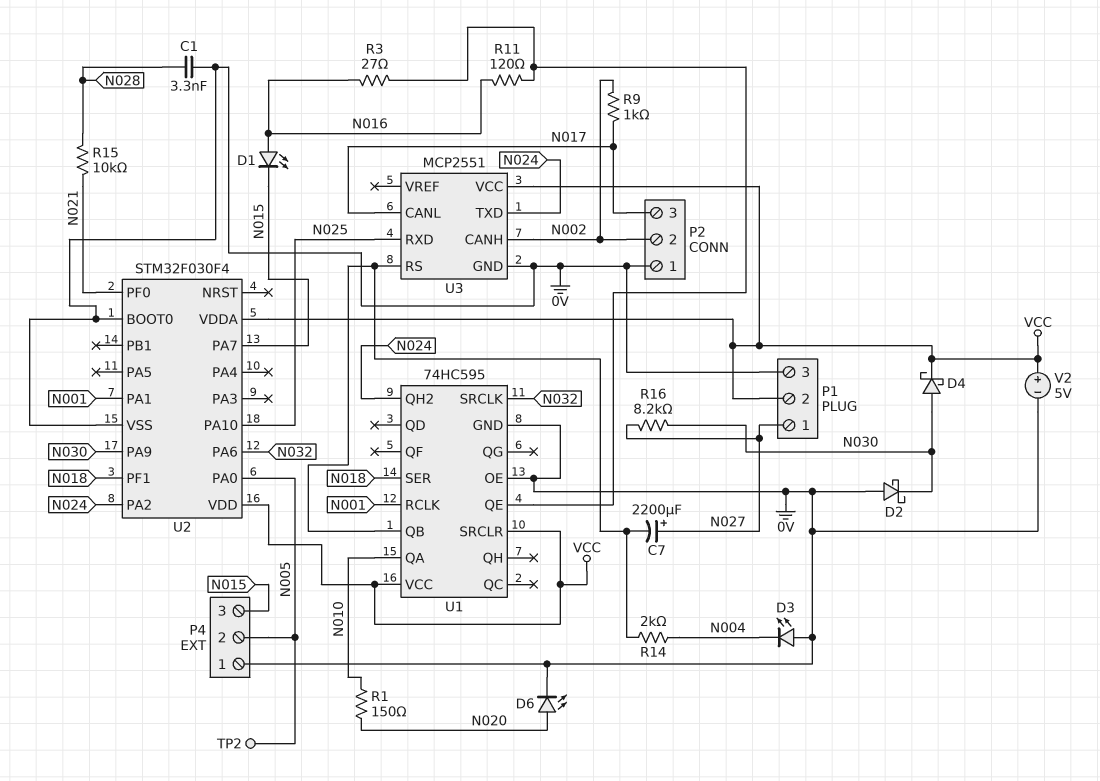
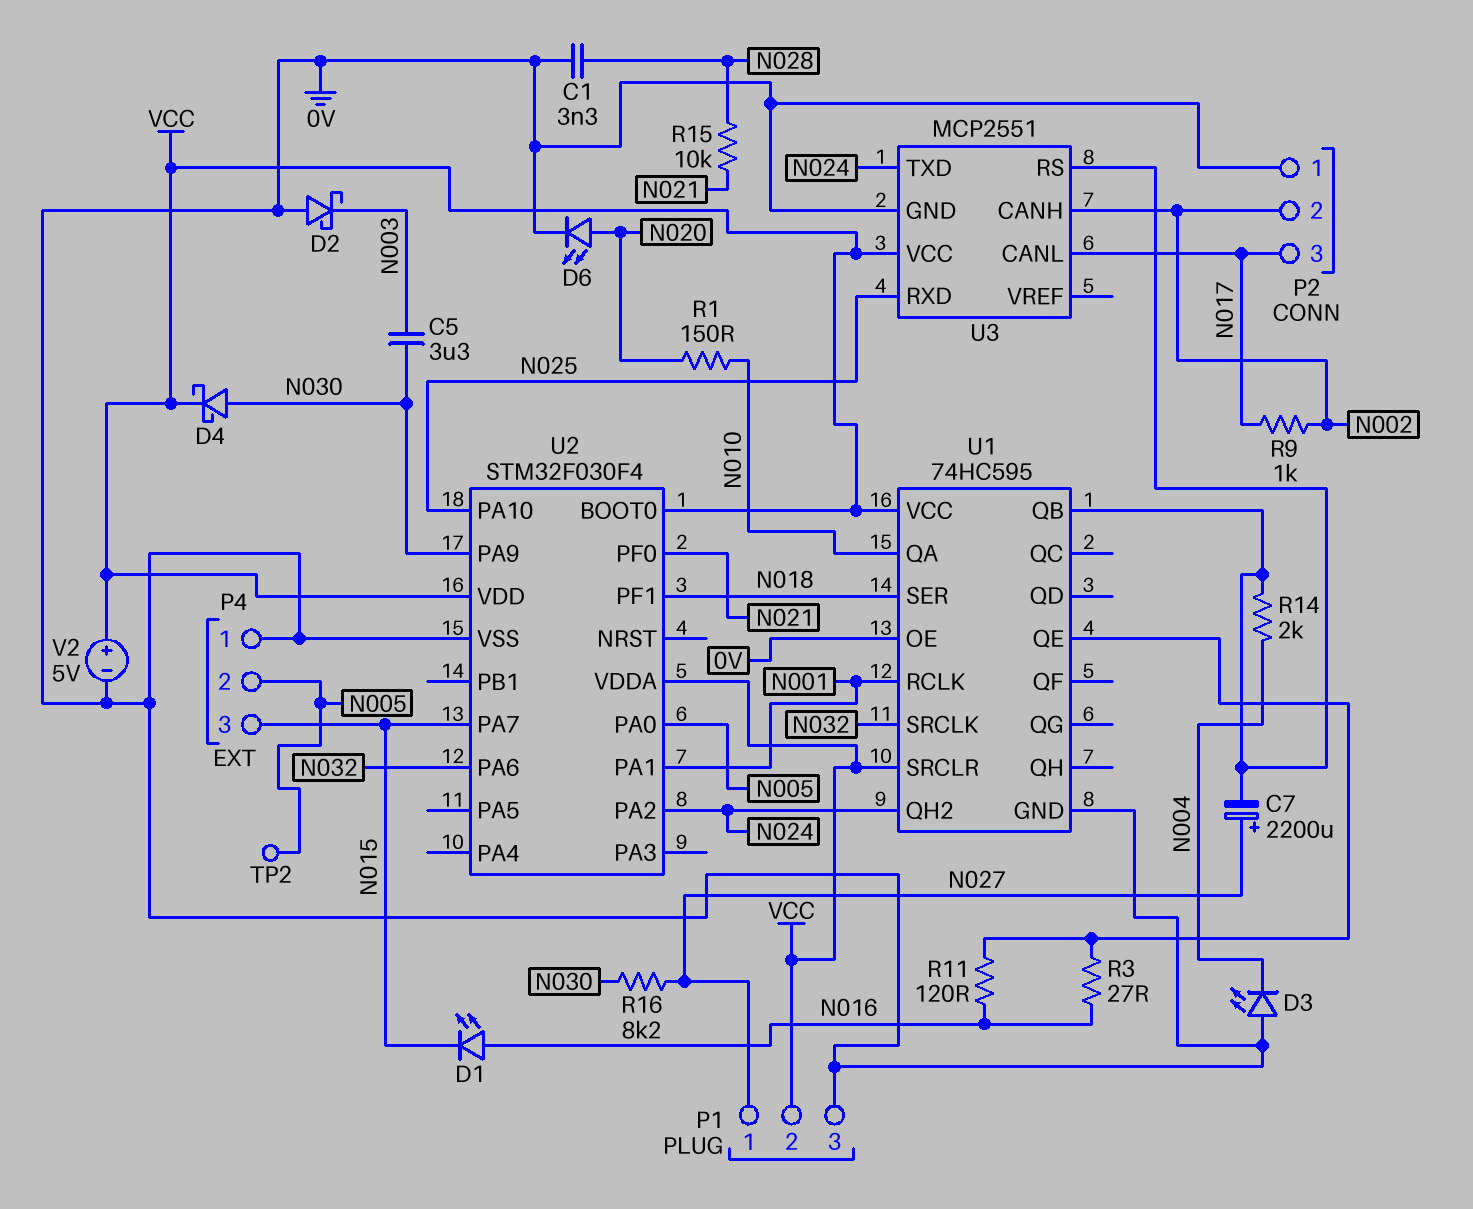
C5: none -> 3.3uF (N003, N030)
D2: schottky (A 0V, K N030) -> schottky (A 0V, K N003)
U2 pin BOOT0: 0V -> VCC

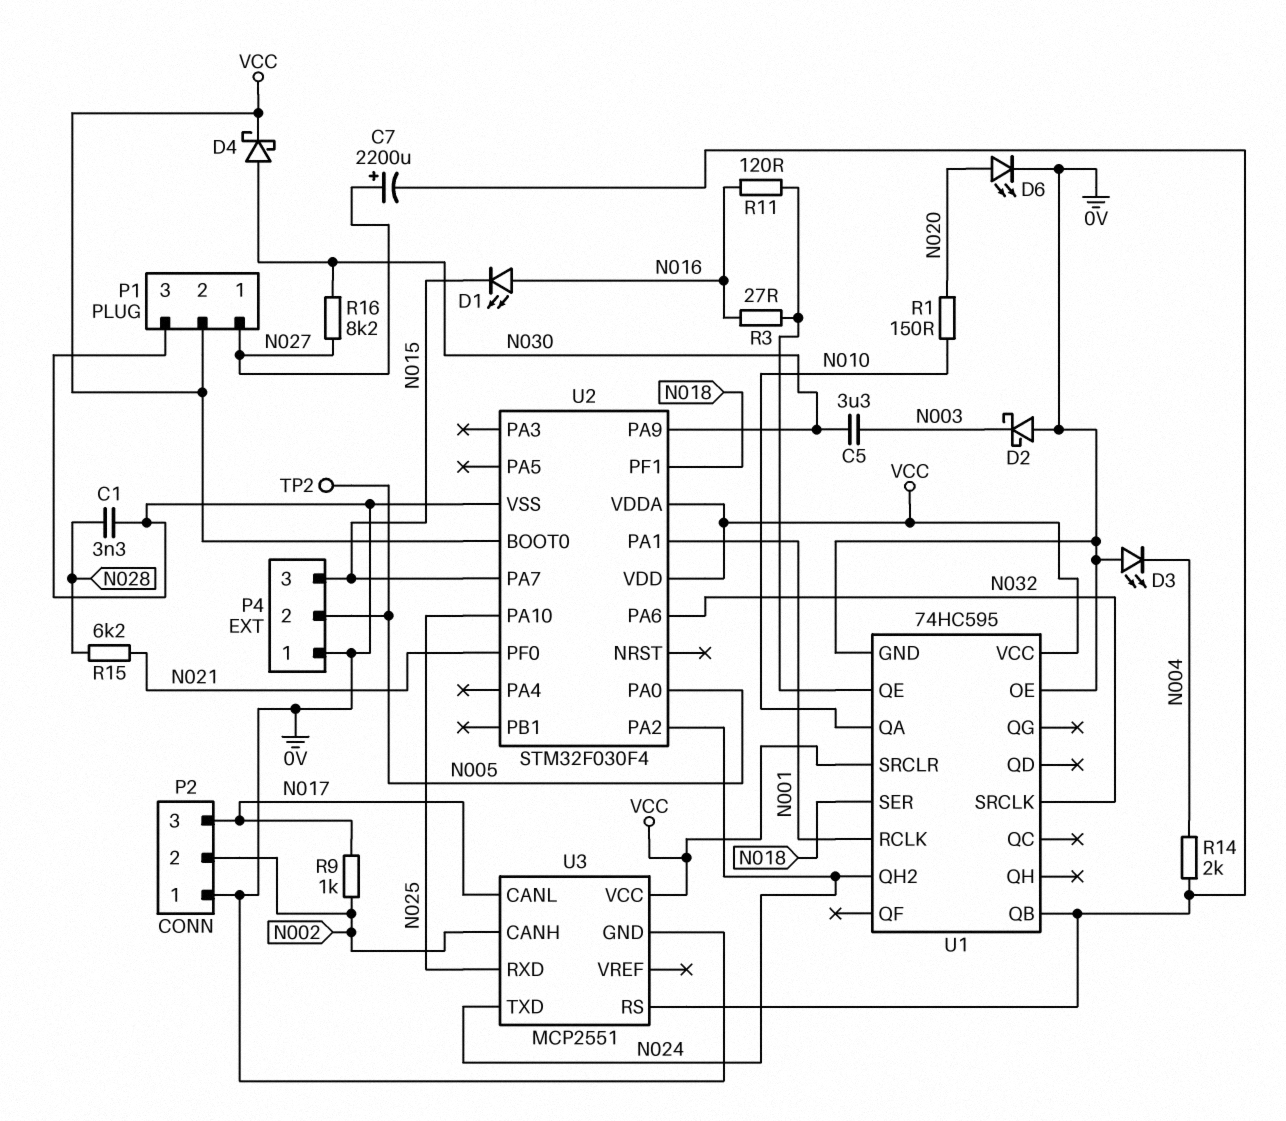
R15: 10k (N021, N028) -> 6.2k (N021, N028)
V2: 5V (plus VCC, minus 0V) -> none

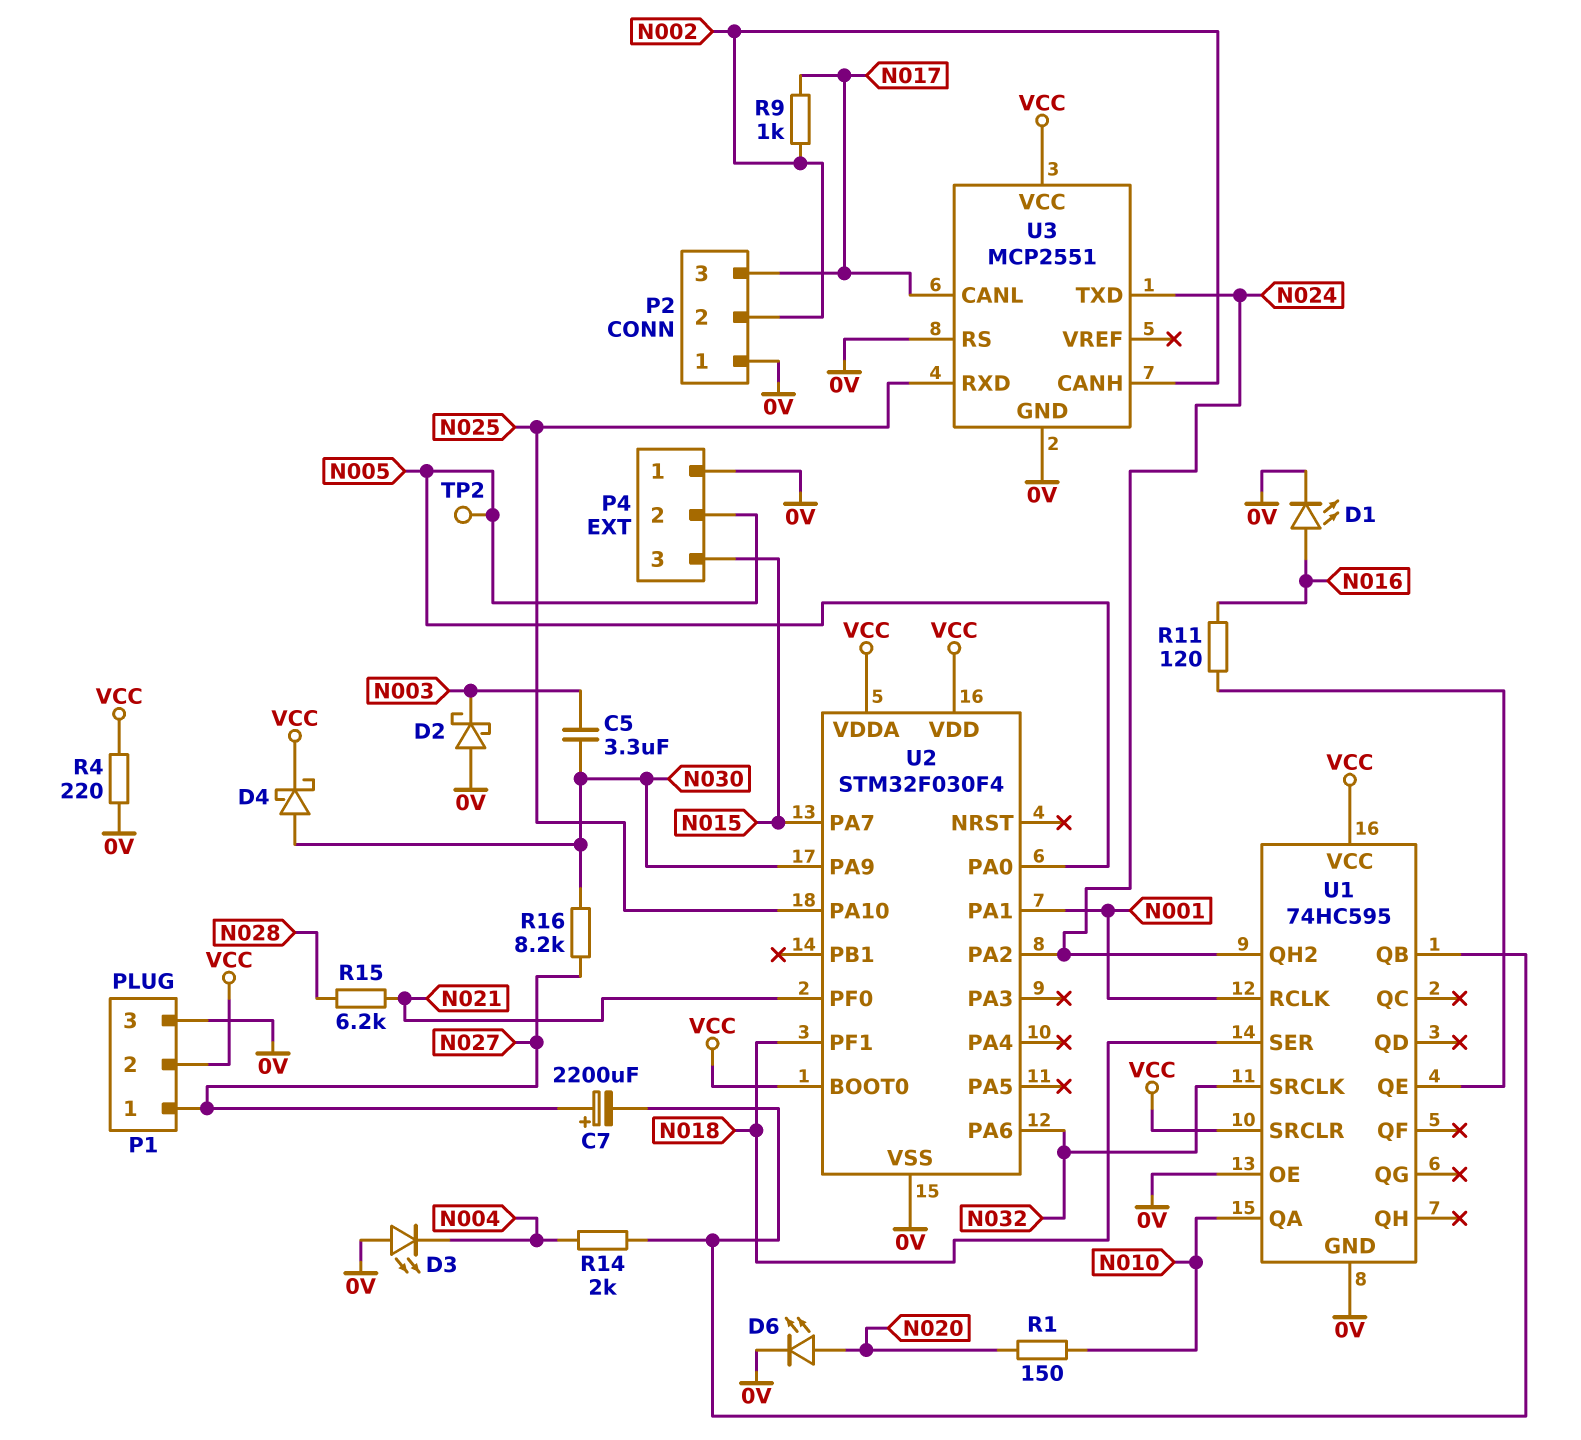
C1: 3.3nF (0V, N028) -> none
D1: LED (A N016, K N015) -> LED (A N016, K 0V)
R3: 27 (N016, U1/QE) -> none
R4: none -> 220 (0V, VCC)
U3 pin RS: U1/QB -> 0V

